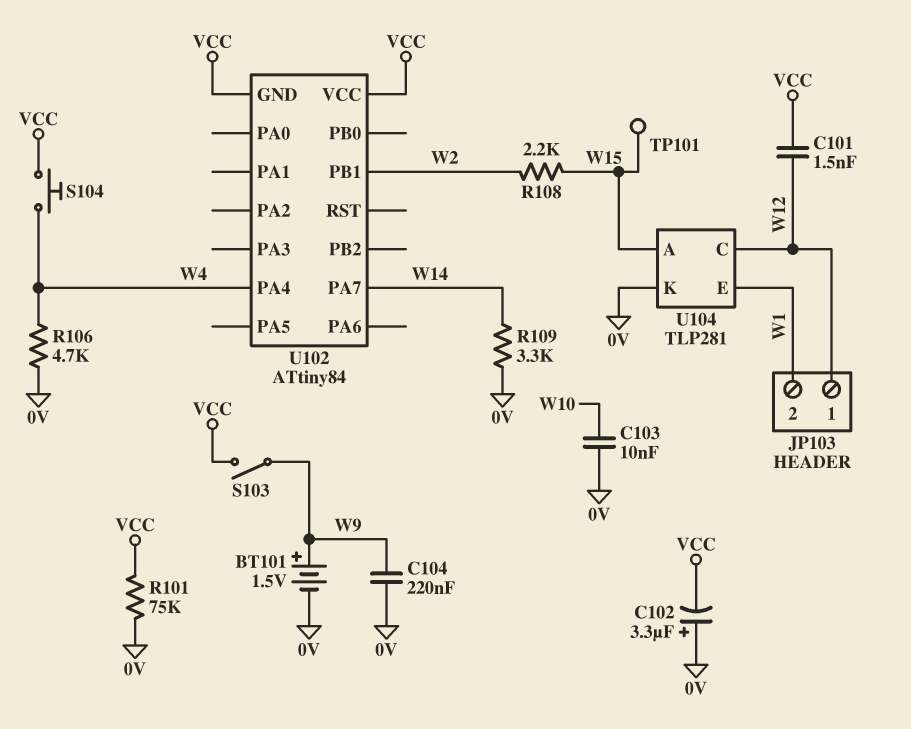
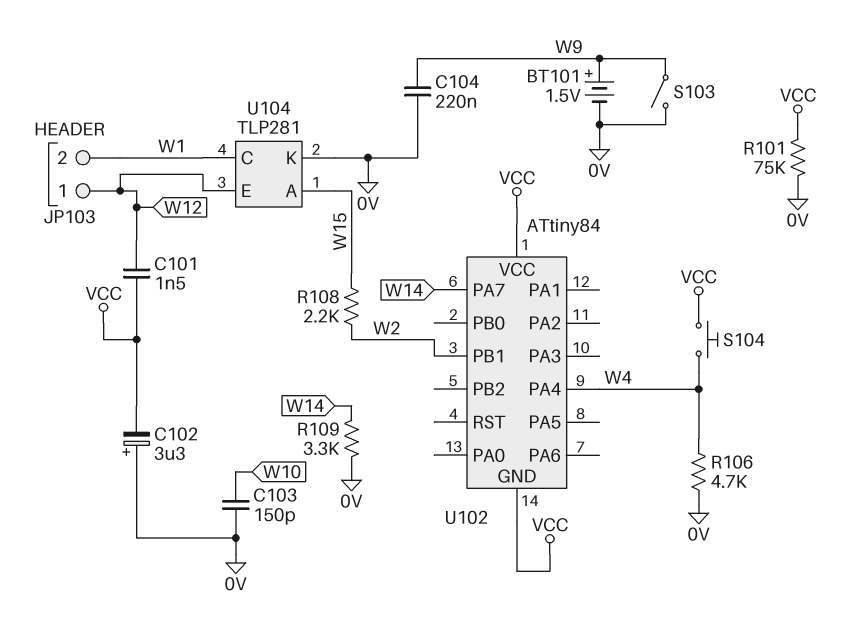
C103: 10nF (0V, W10) -> 150pF (0V, W10)
S103: switch (VCC, W9) -> switch (0V, W9)
TP101: test point (W15) -> none
U104 pin C: W12 -> W1
U104 pin E: W1 -> W12

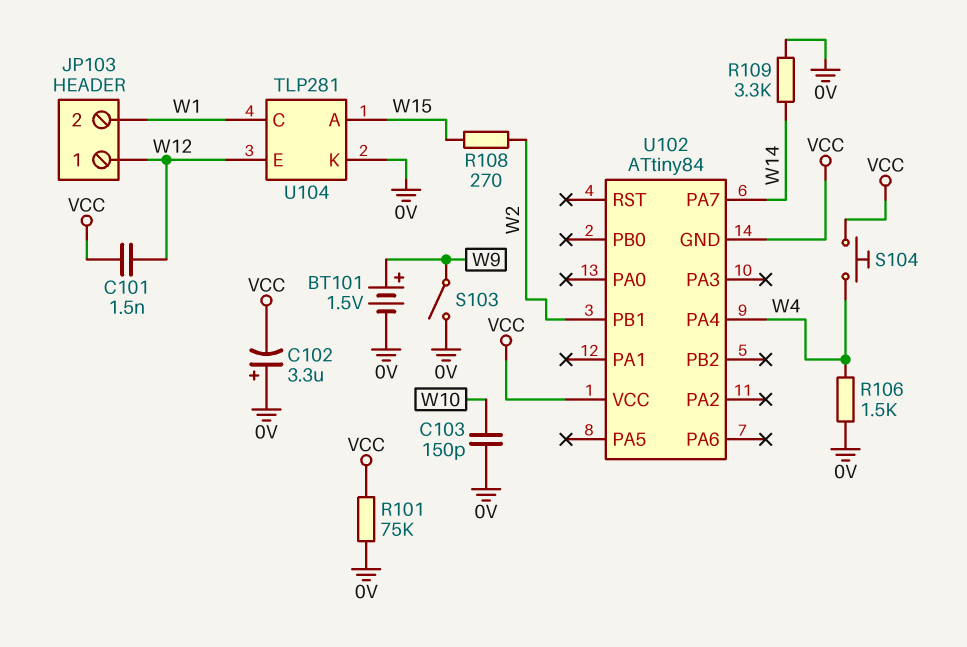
C104: 220nF (0V, W9) -> none
R106: 4.7k (0V, W4) -> 1.5k (0V, W4)
R108: 2.2k (W2, W15) -> 270 (W2, W15)

